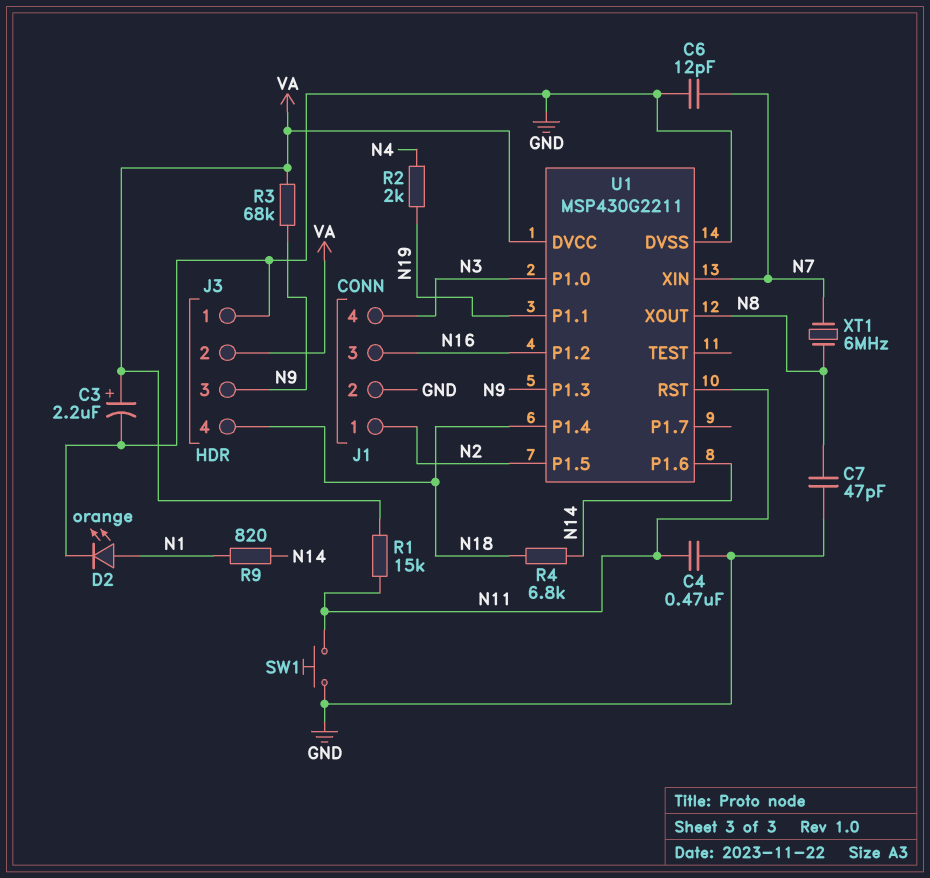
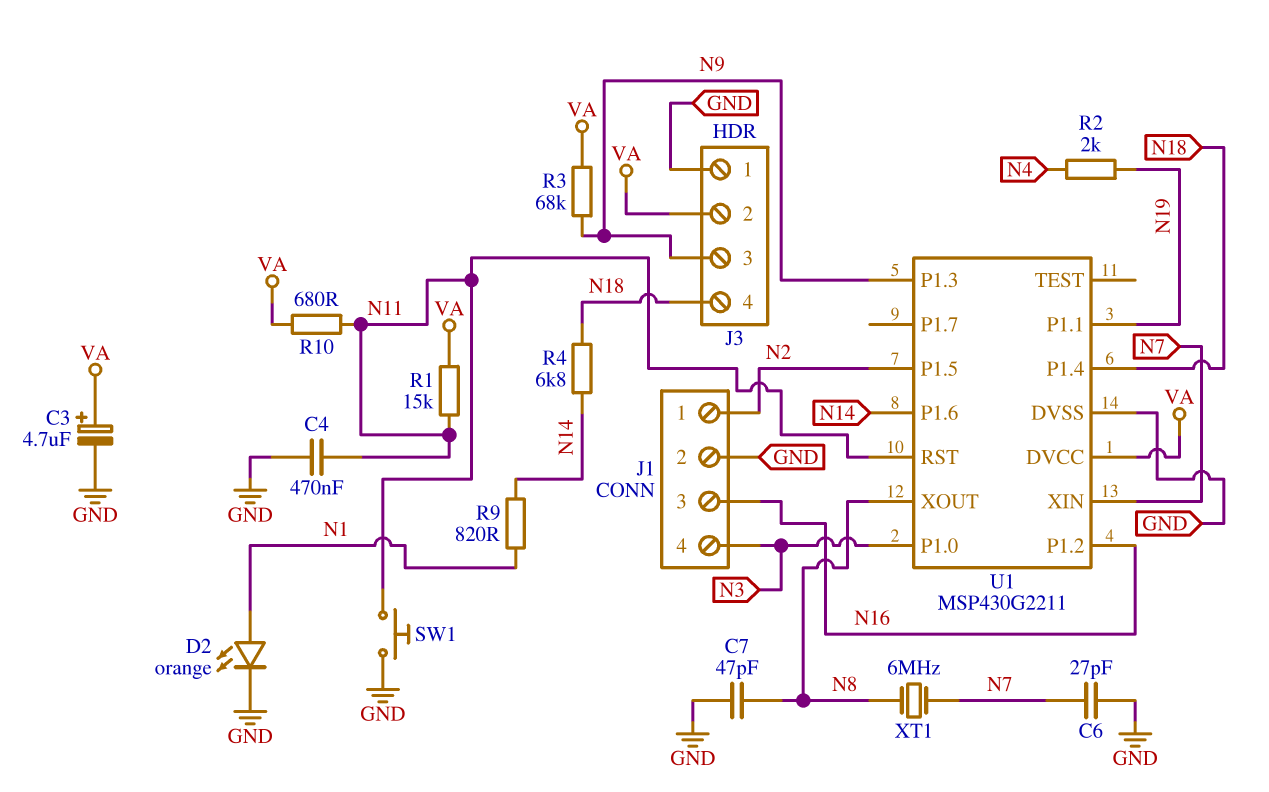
C3: 2.2uF (plus VA, minus GND) -> 4.7uF (plus VA, minus GND)
C6: 12pF (GND, N7) -> 27pF (GND, N7)
R10: none -> 680 (N11, VA)

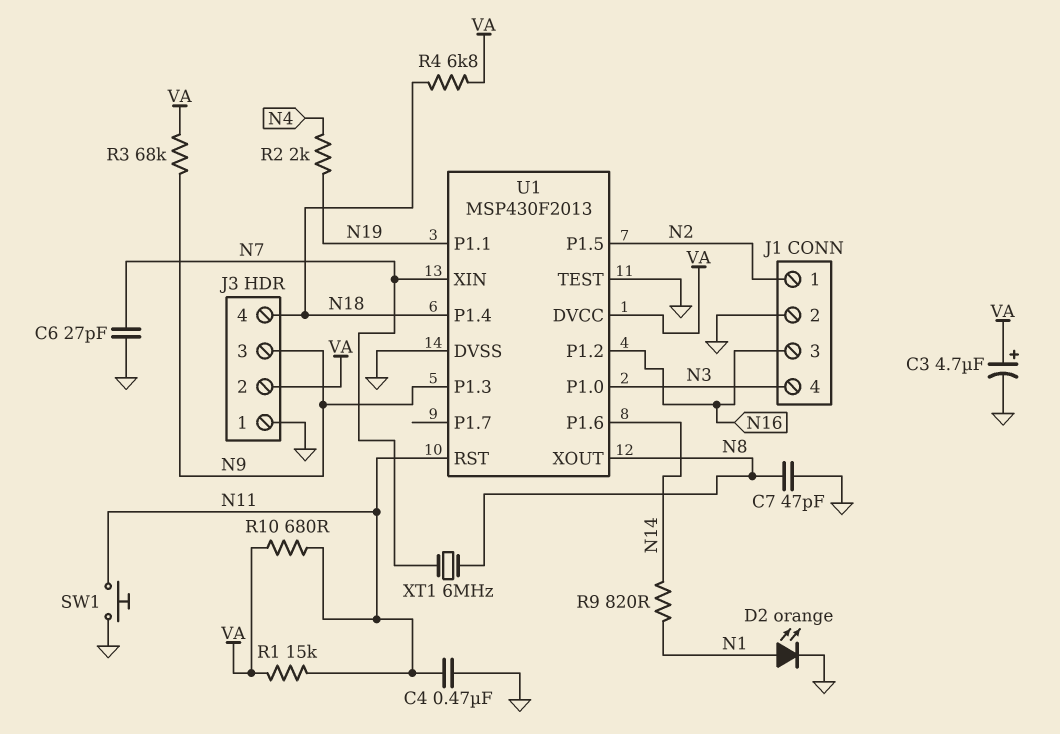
R4: 6.8k (N14, N18) -> 6.8k (N18, VA)
U1: MSP430G2211 -> MSP430F2013
U1 pin TEST: none -> GND

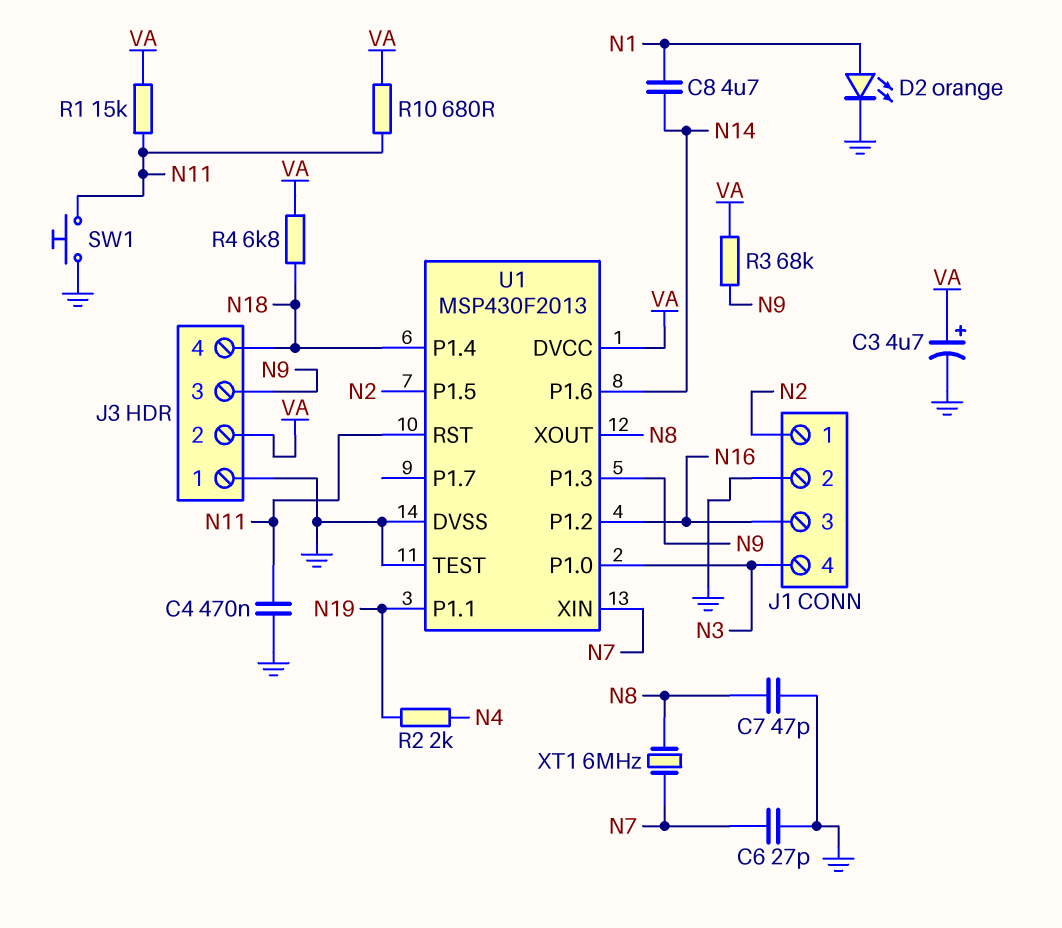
C8: none -> 4.7uF (N1, N14)
R9: 820 (N1, N14) -> none

